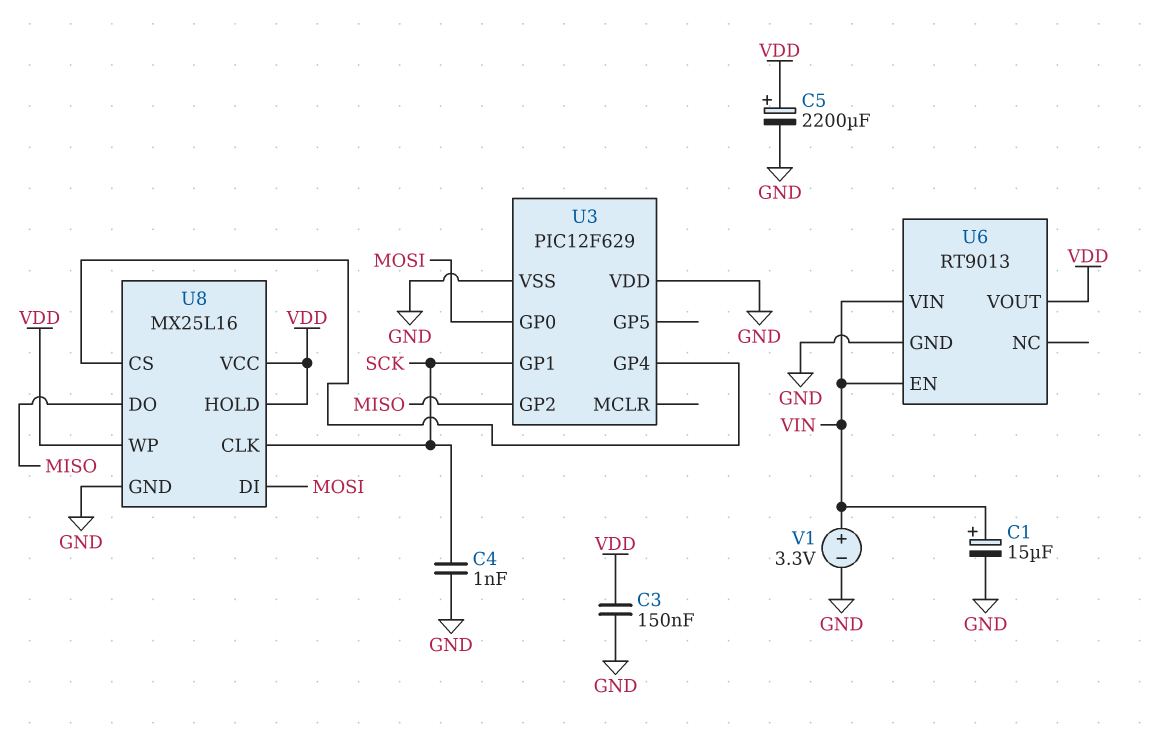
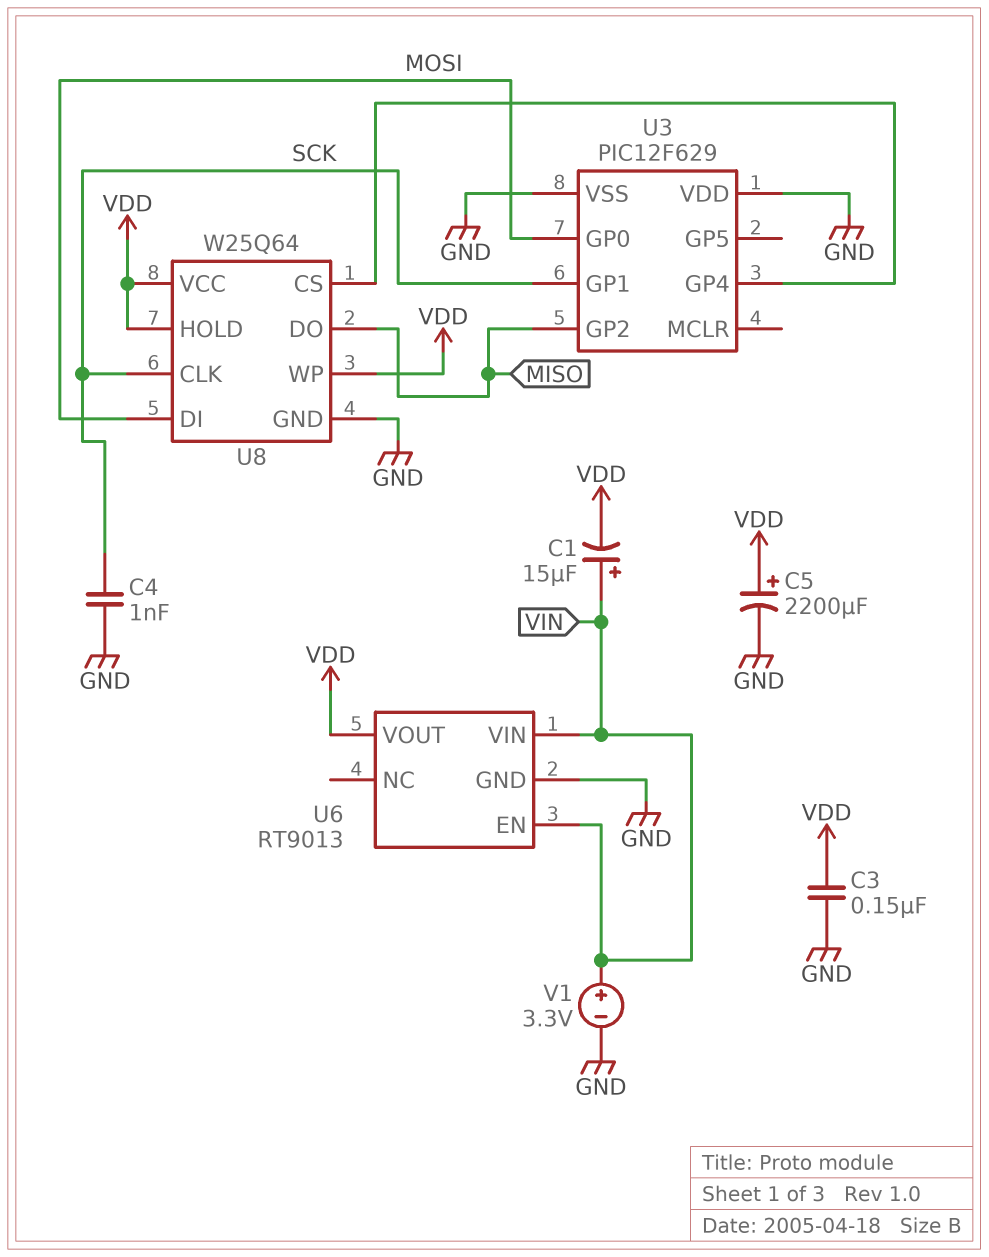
C1: 15uF (plus VIN, minus GND) -> 15uF (plus VIN, minus VDD)
U8: MX25L16 -> W25Q64

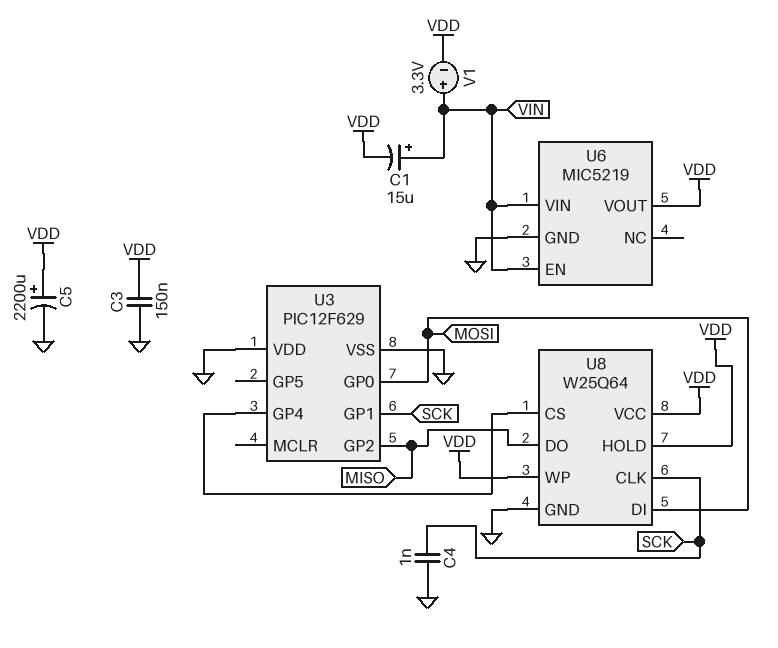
U6: RT9013 -> MIC5219
V1: 3.3V (plus VIN, minus GND) -> 3.3V (plus VIN, minus VDD)

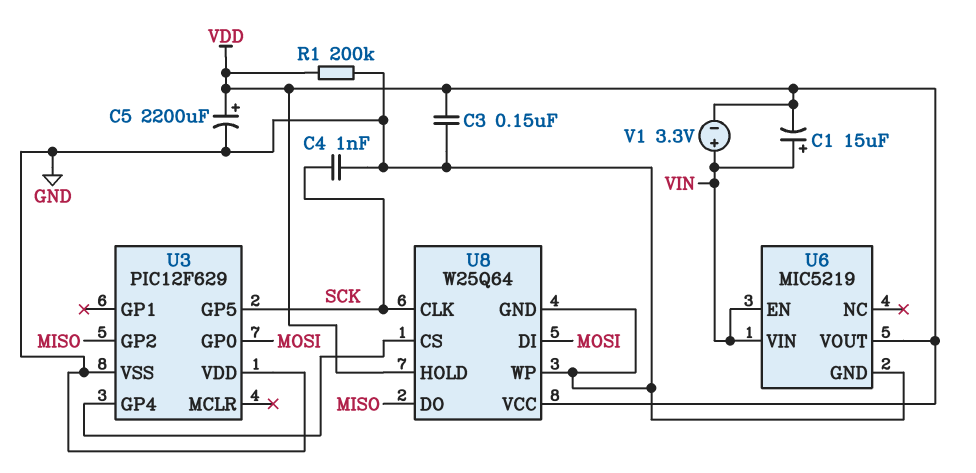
R1: none -> 200k (GND, VDD)
U3 pin GP1: SCK -> none
U3 pin GP5: none -> SCK
U8 pin WP: VDD -> GND

